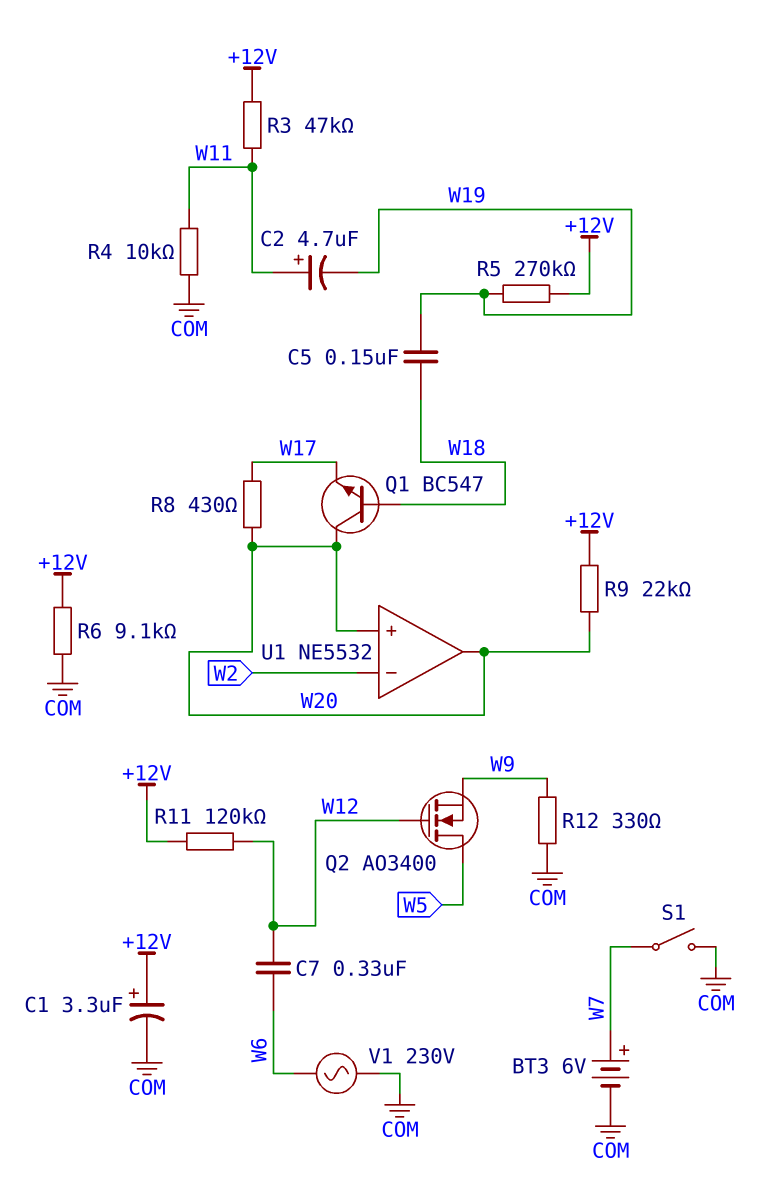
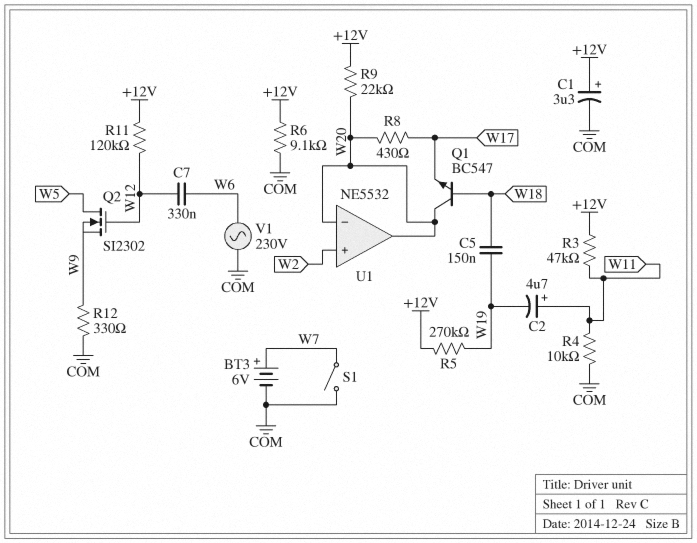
Q2: NMOS AO3400 (G W12, D W5, S W9) -> NMOS SI2302 (G W12, D W5, S W9)
U1 pin in+: W20 -> W2
U1 pin in-: W2 -> W20

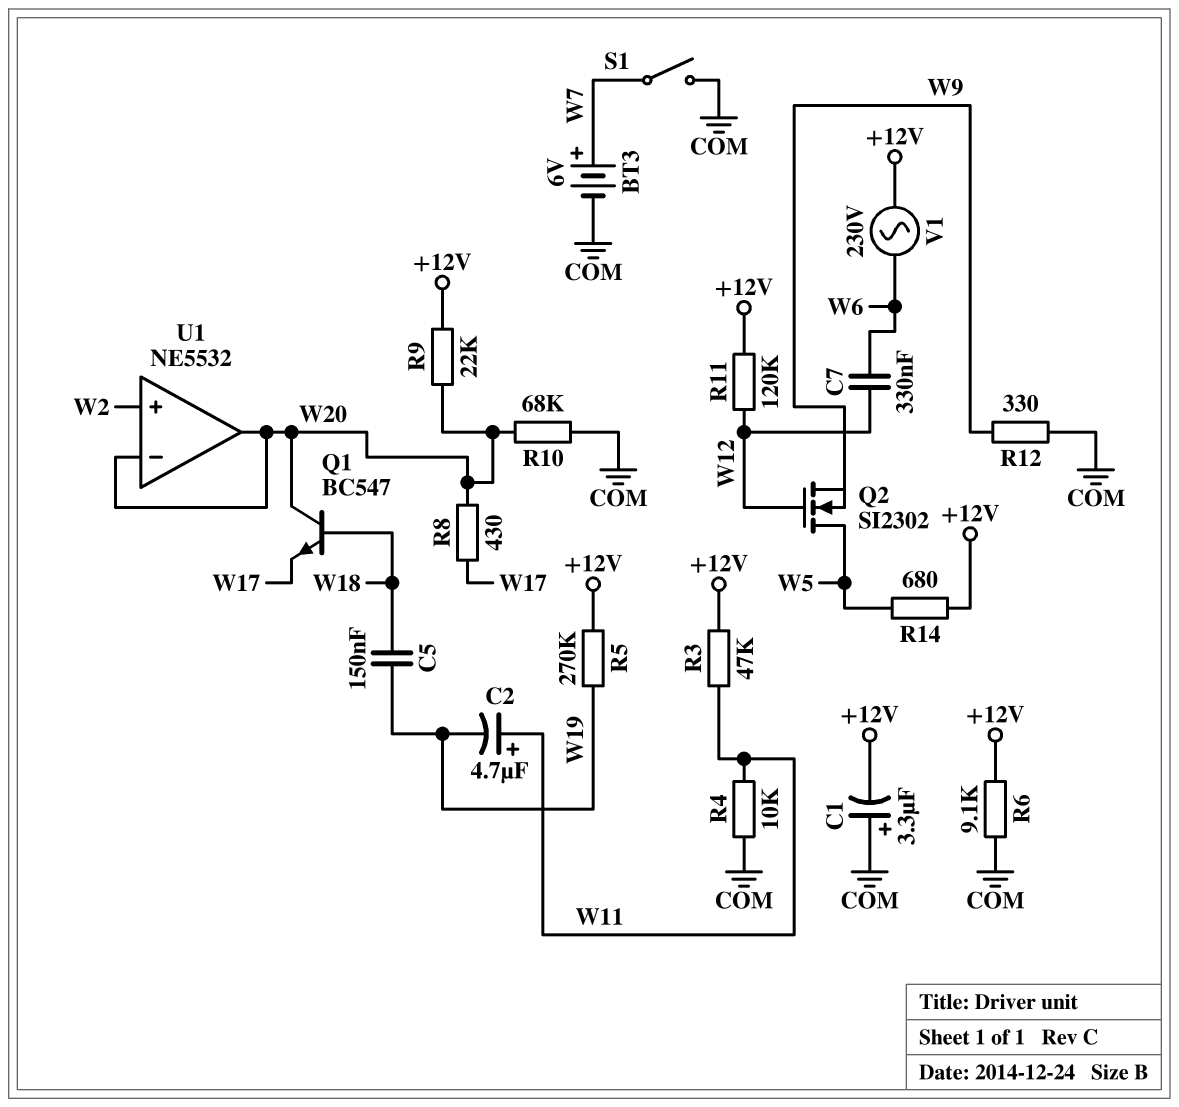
C1: 3.3uF (plus +12V, minus COM) -> 3.3uF (plus COM, minus +12V)
R10: none -> 68k (COM, W20)
R14: none -> 680 (+12V, W5)
V1: AC 230V (COM, W6) -> AC 230V (+12V, W6)

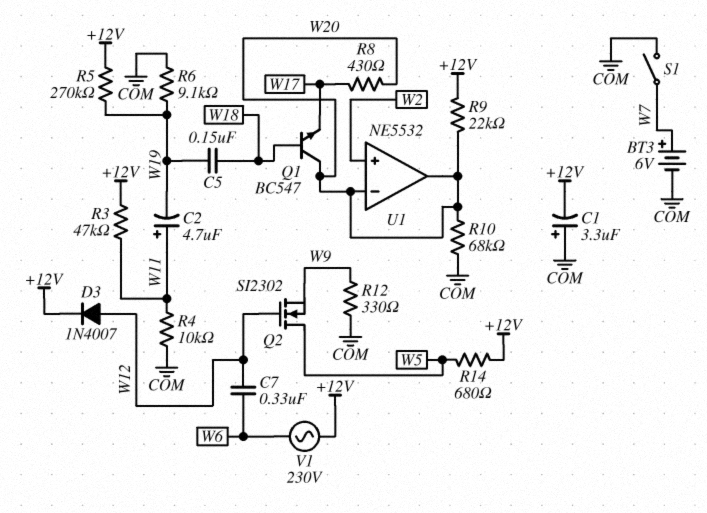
D3: none -> diode 1N4007 (A W12, K +12V)
R6: 9.1k (+12V, COM) -> 9.1k (COM, W19)
R11: 120k (+12V, W12) -> none

